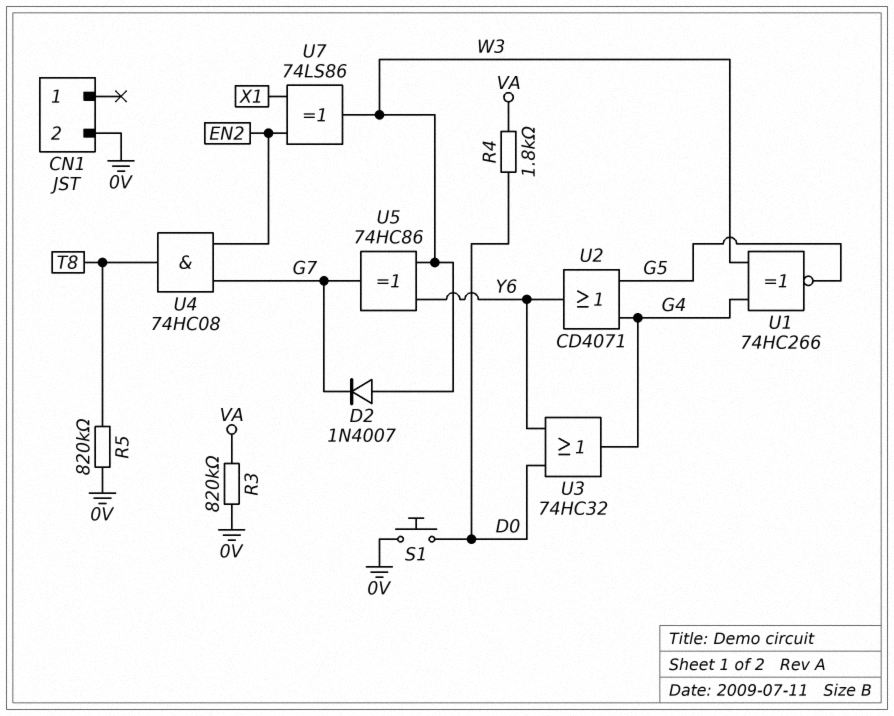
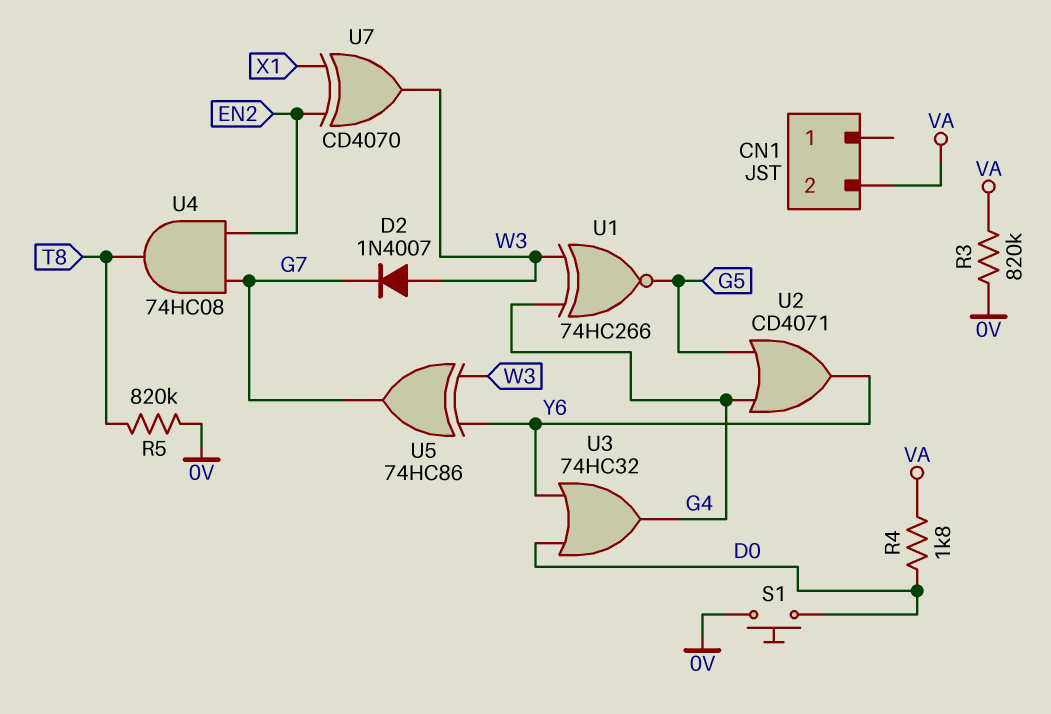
CN1 pin 2: 0V -> VA
U7: XOR 74LS86 (in EN2, in X1, out W3) -> XOR CD4070 (in EN2, in X1, out W3)

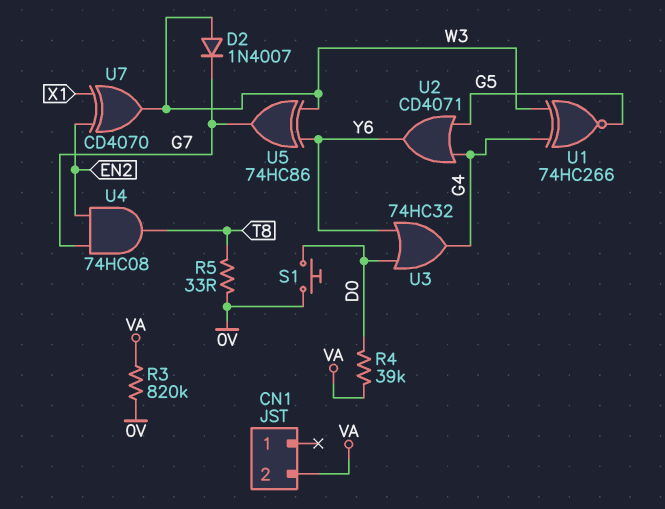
R4: 1.8k (D0, VA) -> 39k (D0, VA)
R5: 820k (0V, T8) -> 33 (0V, T8)

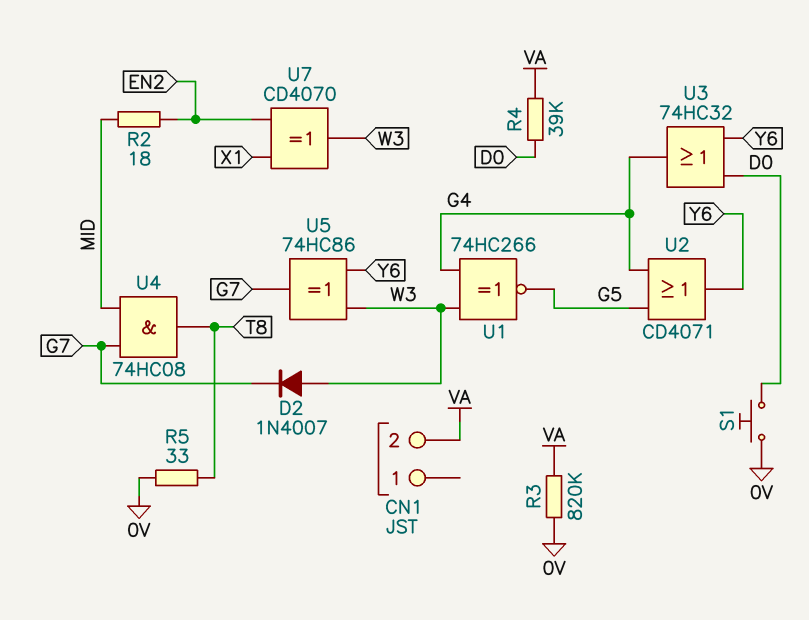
R2: none -> 18 (EN2, MID)
U4: AND 74HC08 (in EN2, in G7, out T8) -> AND 74HC08 (in G7, in MID, out T8)

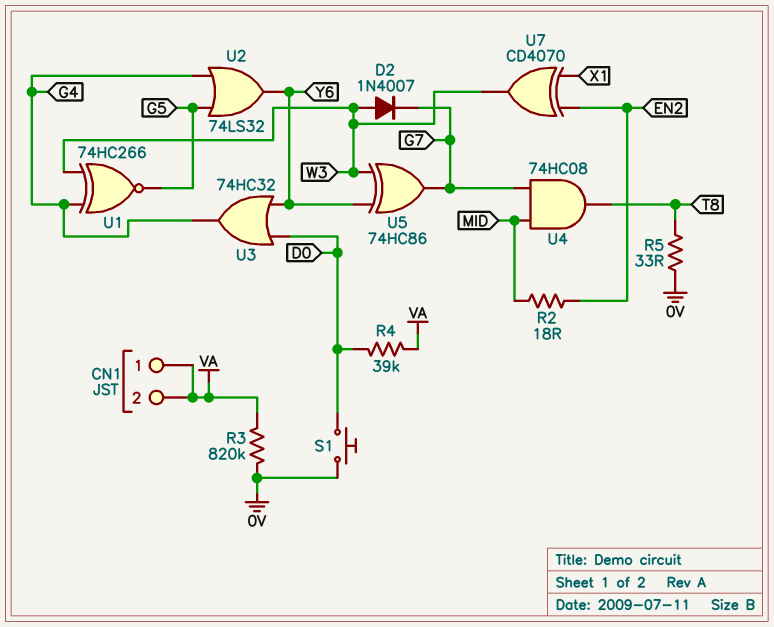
CN1 pin 1: none -> VA
U2: OR CD4071 (in G4, in G5, out Y6) -> OR 74LS32 (in G4, in G5, out Y6)

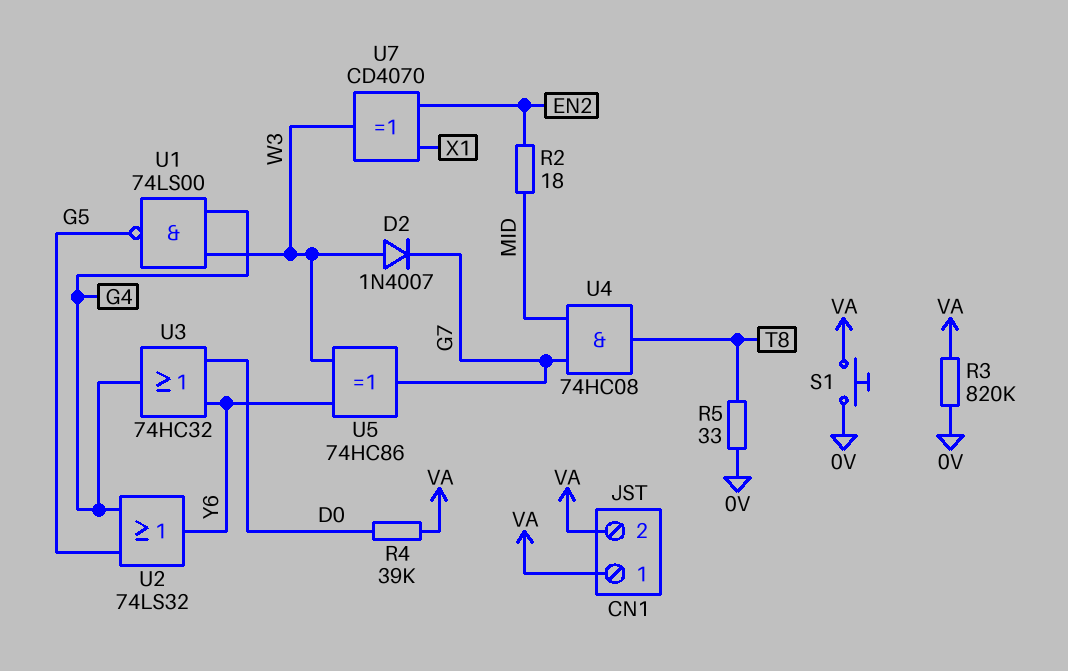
S1: button (0V, D0) -> button (0V, VA)
U1: XNOR 74HC266 (in G4, in W3, out G5) -> NAND 74LS00 (in G4, in W3, out G5)

